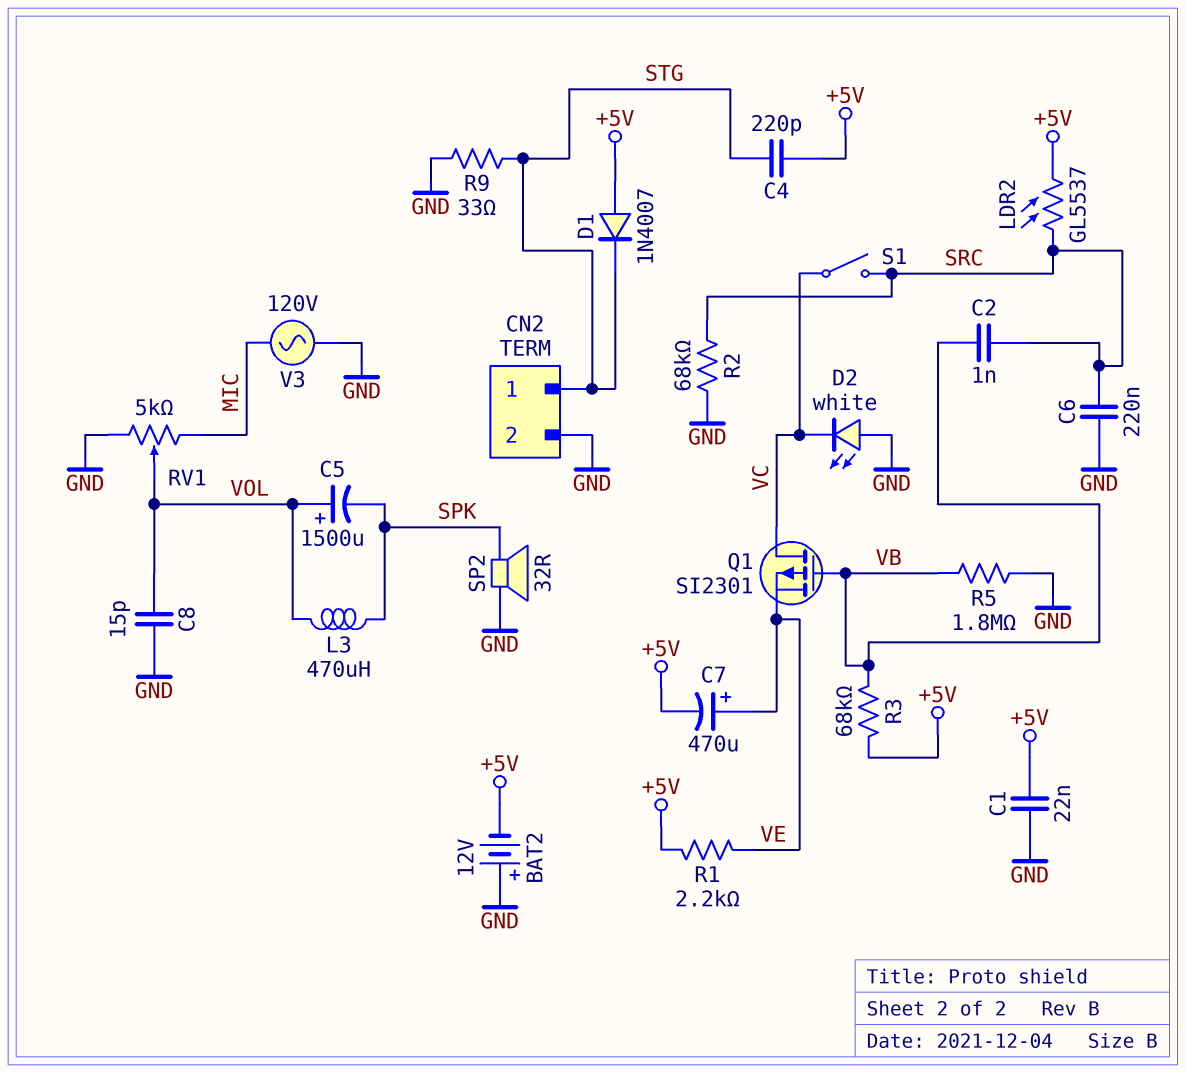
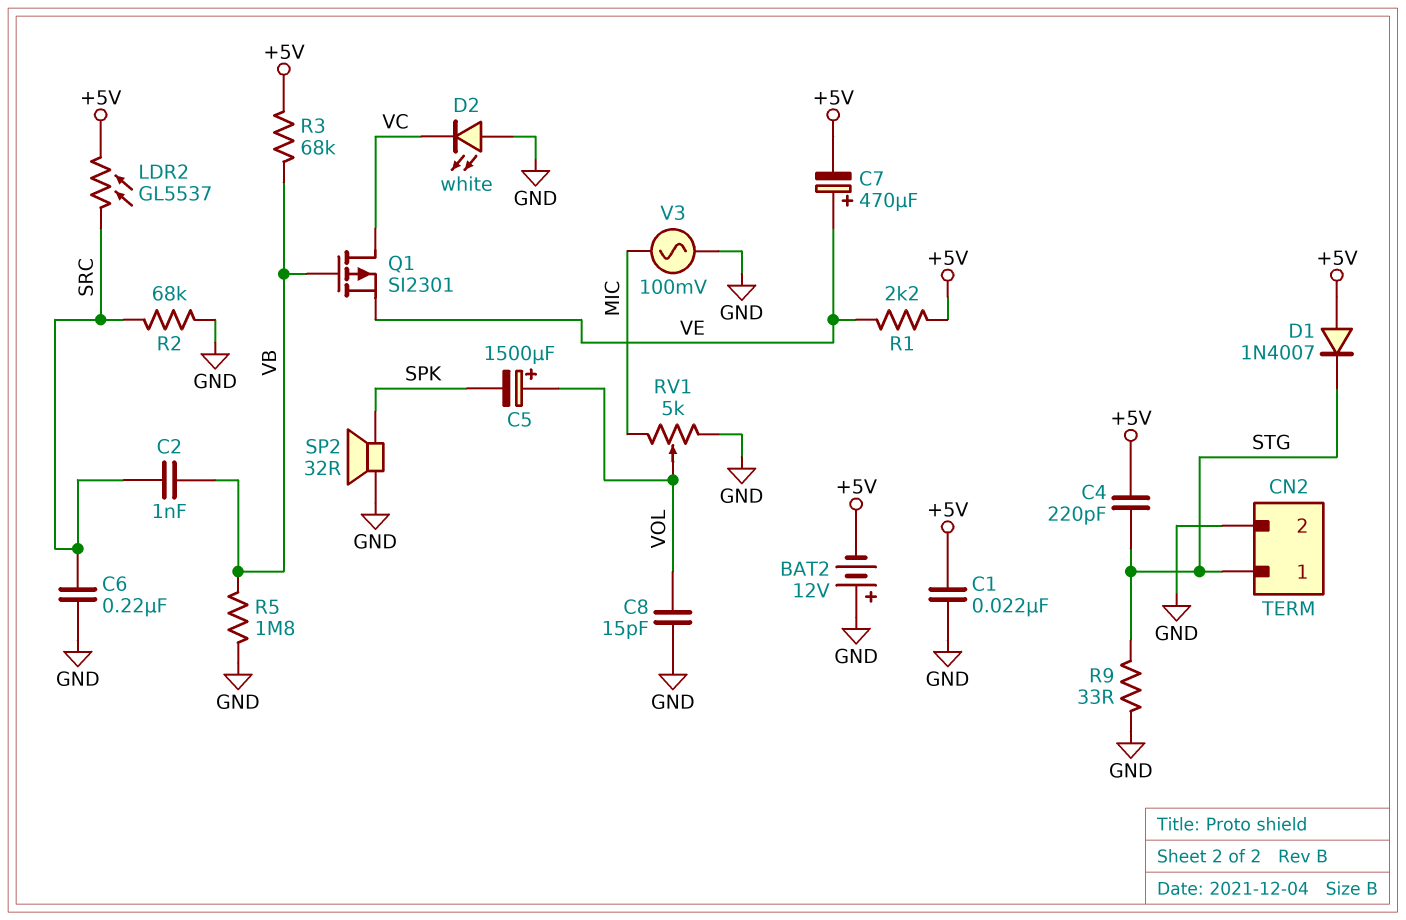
L3: 470uH (SPK, VOL) -> none
S1: switch (SRC, VC) -> none
V3: AC 120V (GND, MIC) -> AC 100mV (GND, MIC)

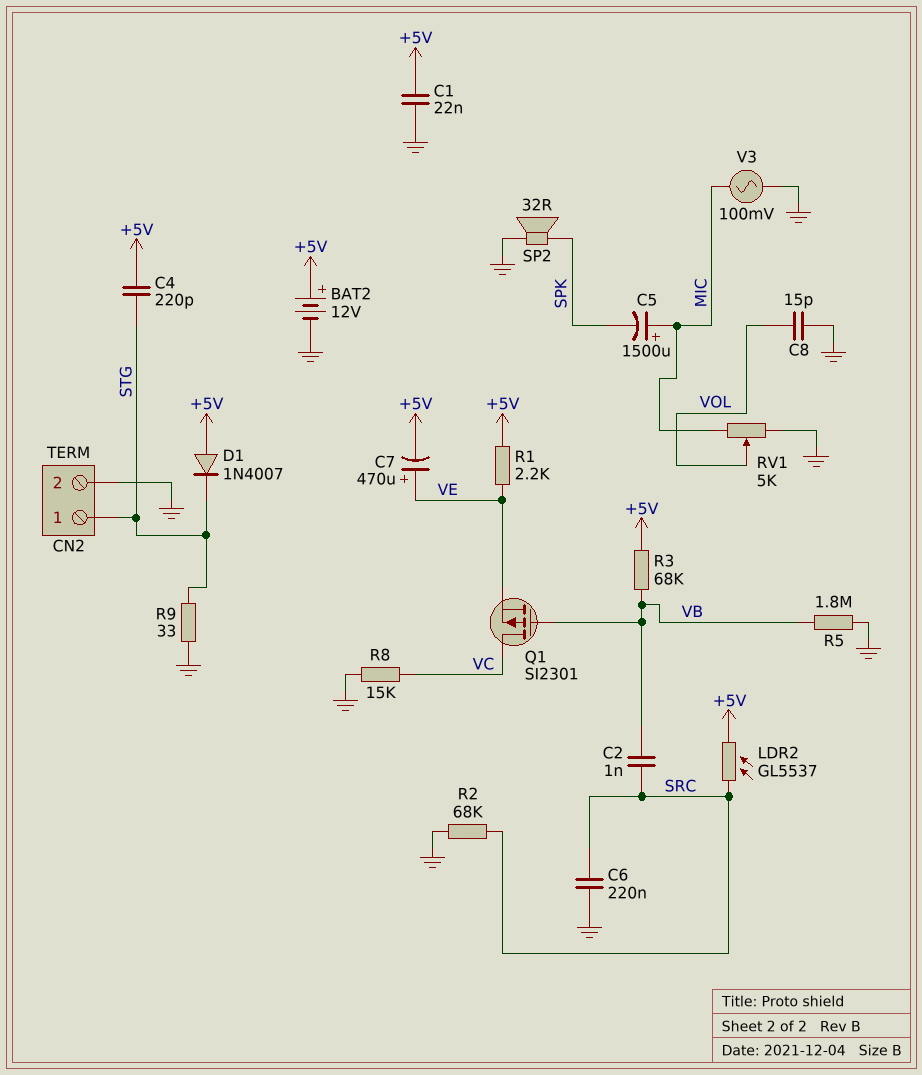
BAT2: 12V (plus GND, minus +5V) -> 12V (plus +5V, minus GND)
C5: 1500uF (plus VOL, minus SPK) -> 1500uF (plus MIC, minus SPK)
D2: LED white (A GND, K VC) -> none
R8: none -> 15k (GND, VC)

